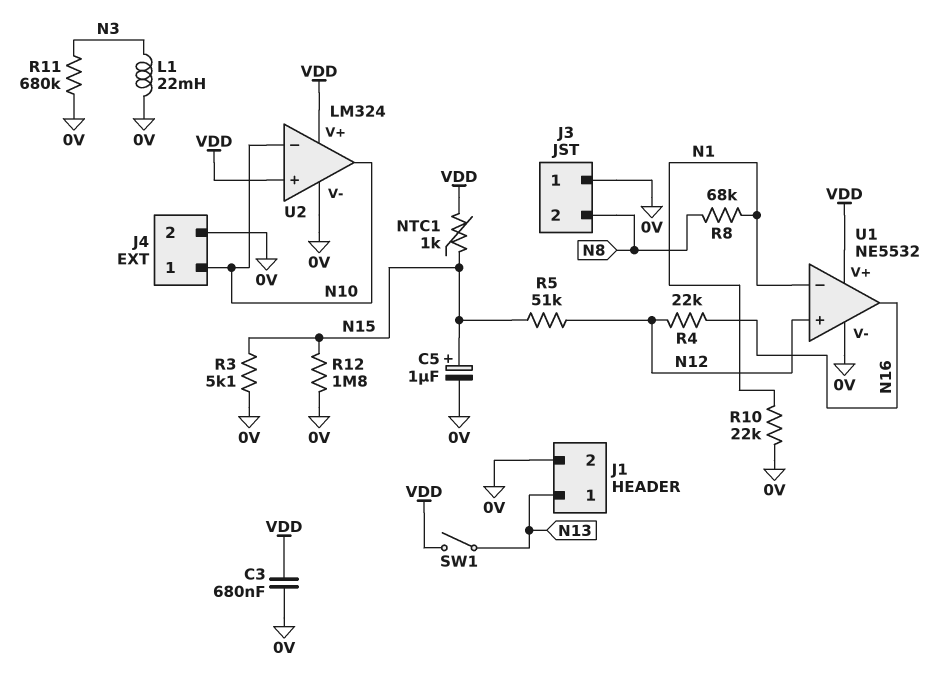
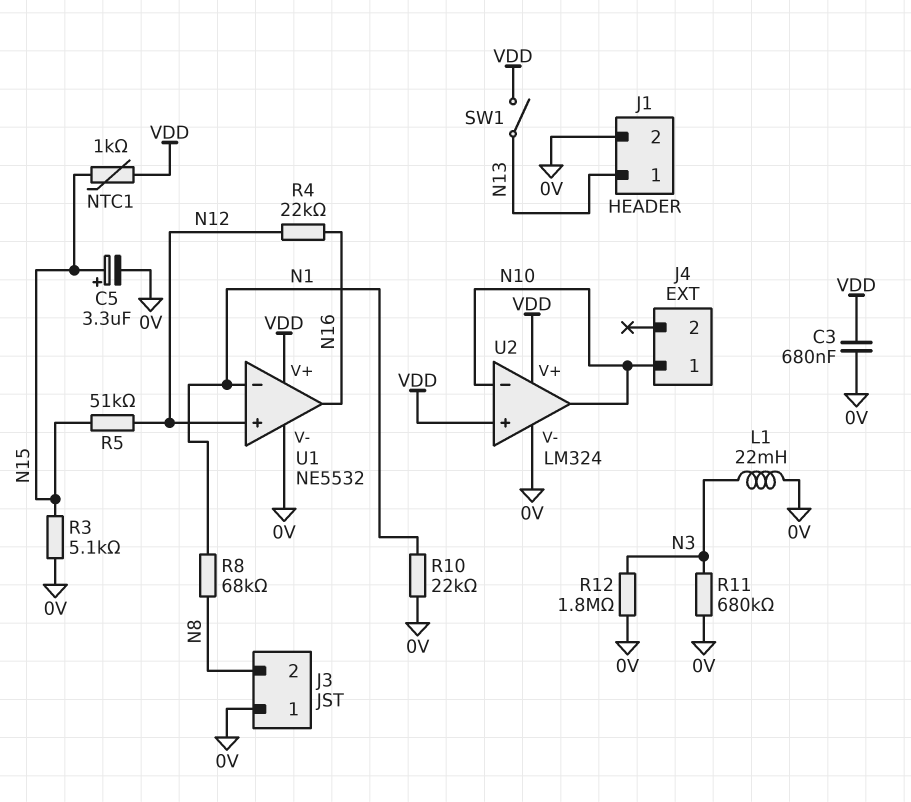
C5: 1uF (plus N15, minus 0V) -> 3.3uF (plus N15, minus 0V)
J4 pin 2: 0V -> none
R12: 1.8M (0V, N15) -> 1.8M (0V, N3)

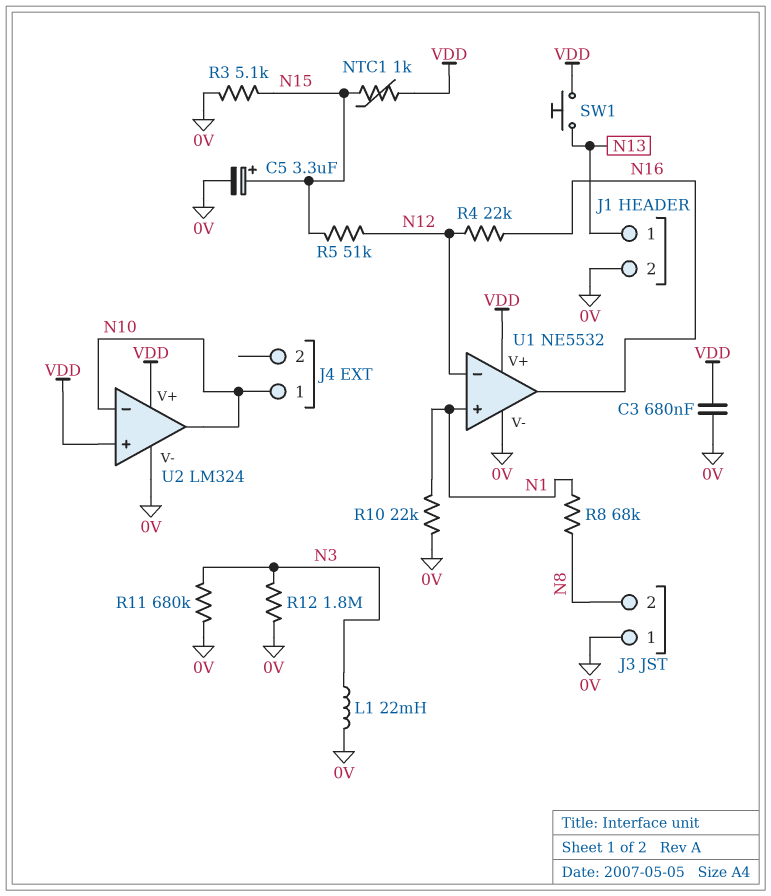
SW1: switch (N13, VDD) -> button (N13, VDD)
U1 pin in+: N12 -> N1
U1 pin in-: N1 -> N12

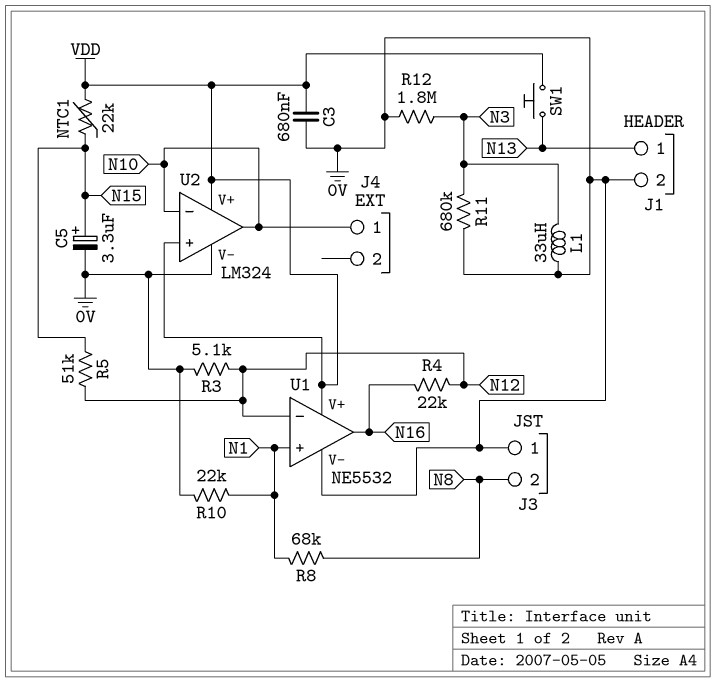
L1: 22mH (0V, N3) -> 33uH (0V, N3)
NTC1: 1k (N15, VDD) -> 22k (N15, VDD)
R3: 5.1k (0V, N15) -> 5.1k (0V, N12)

